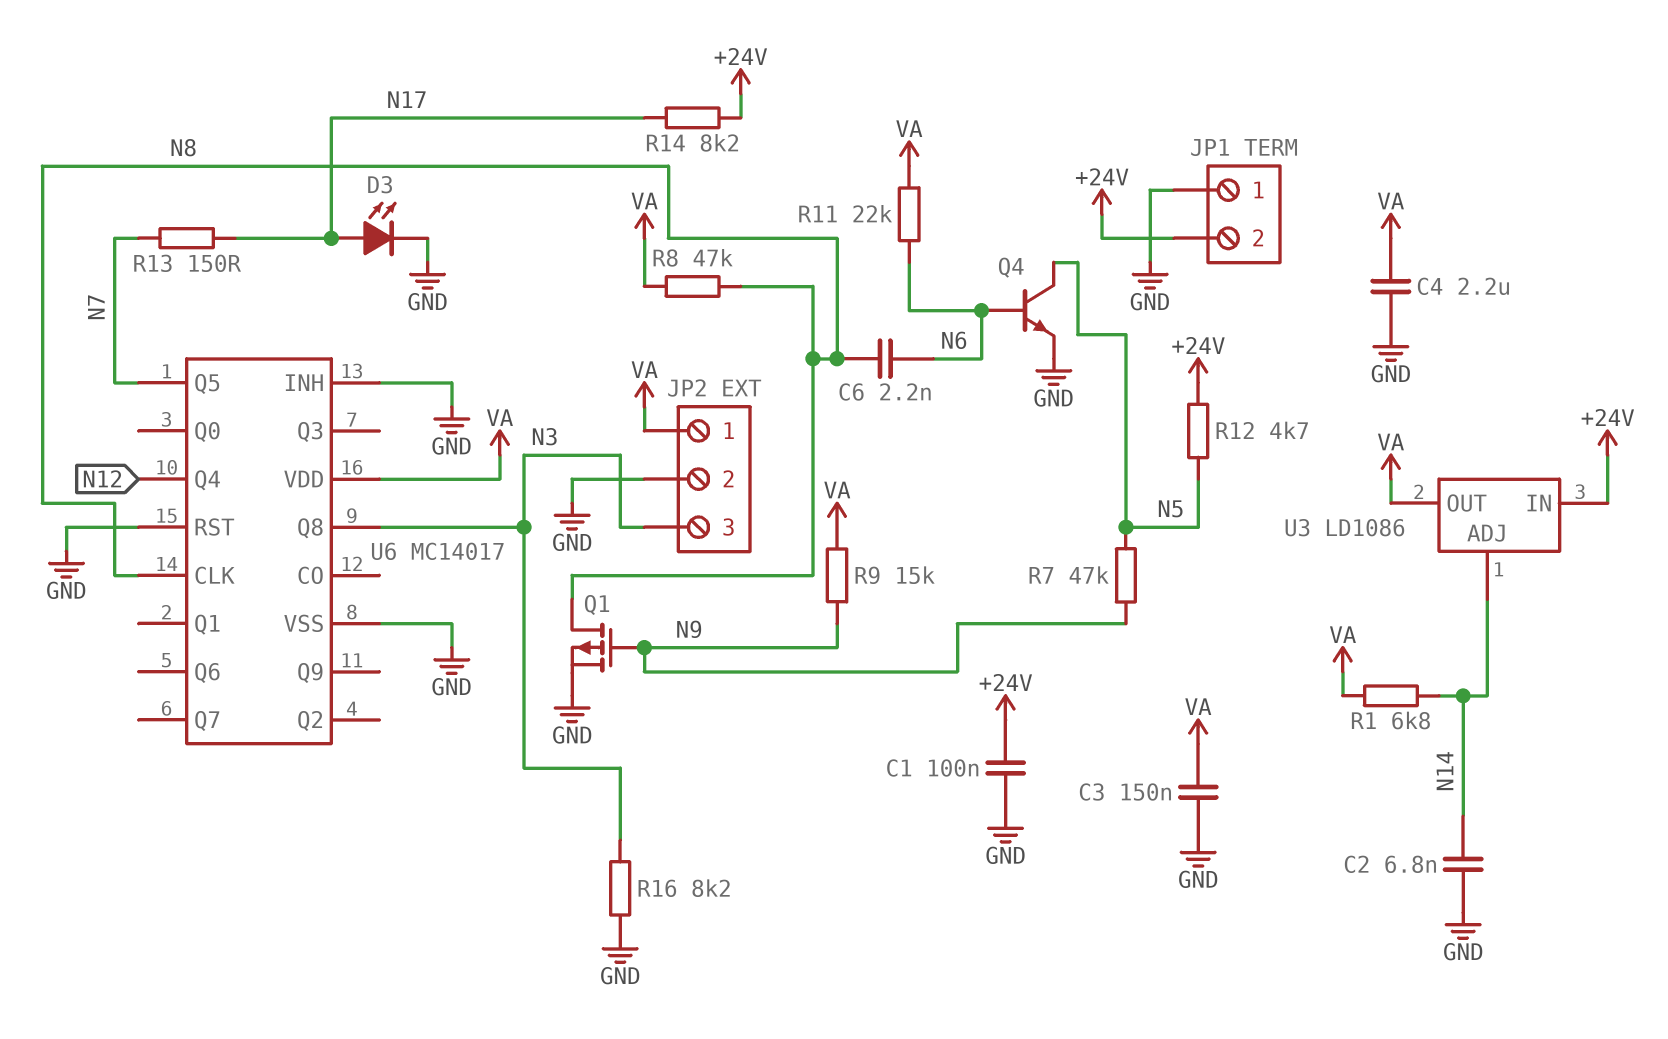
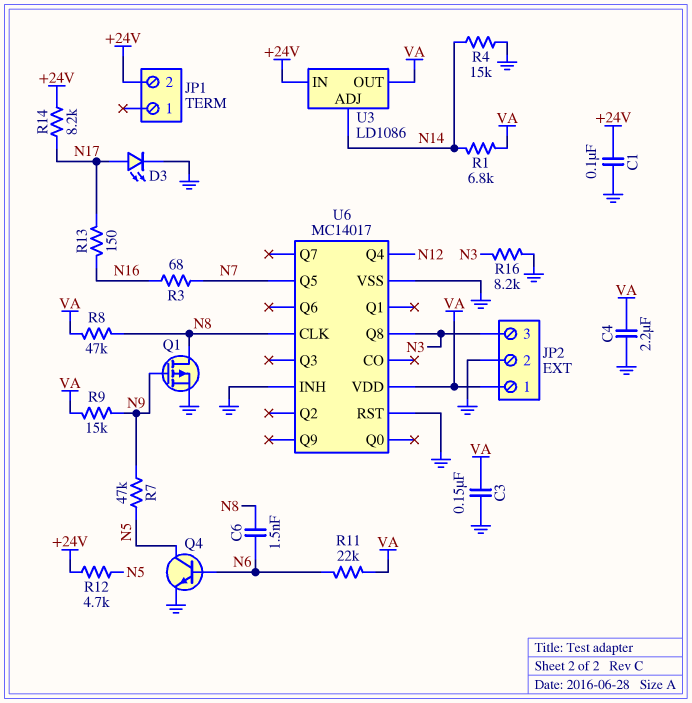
C2: 6.8nF (GND, N14) -> none
C6: 2.2nF (N6, N8) -> 1.5nF (N6, N8)
JP1 pin 1: GND -> none
R3: none -> 68 (N7, N16)
R4: none -> 15k (GND, N14)
R13: 150 (N7, N17) -> 150 (N16, N17)

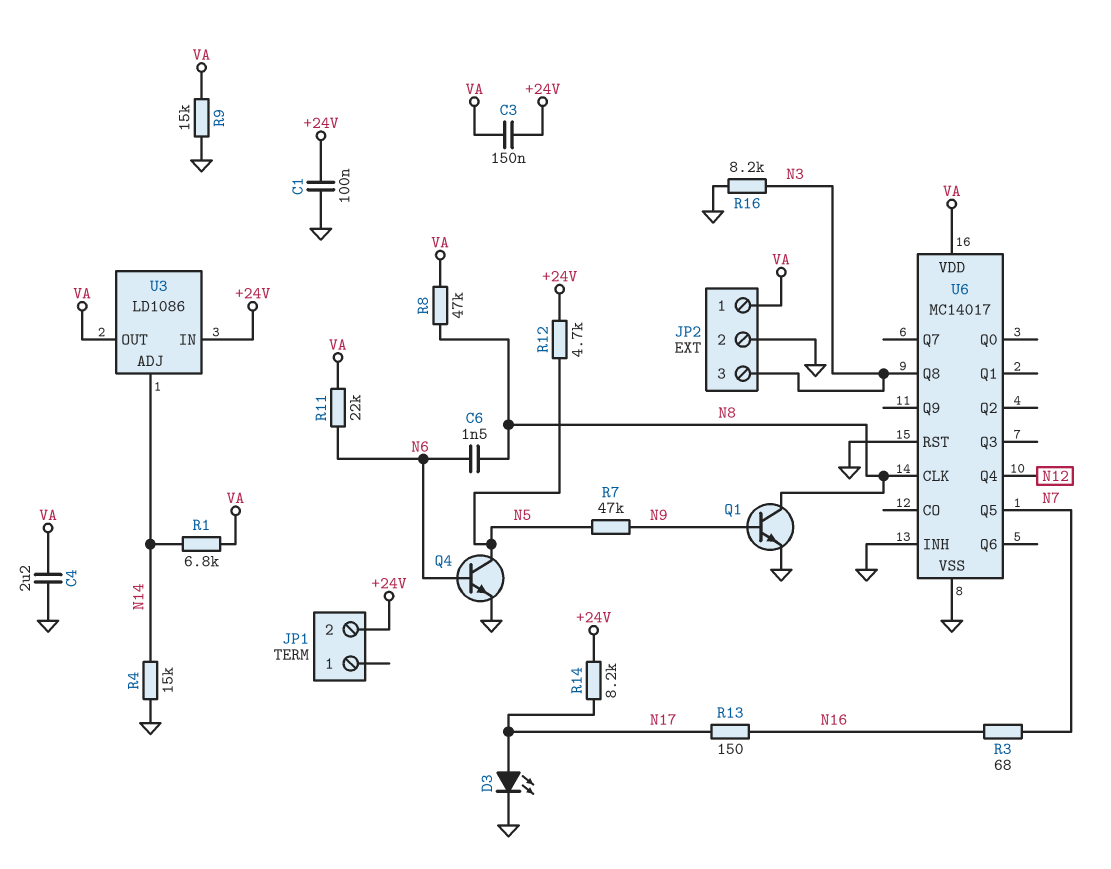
C3: 150nF (GND, VA) -> 150nF (+24V, VA)
Q1: PMOS (G N9, D N8, S GND) -> NPN (B N9, C N8, E GND)
R9: 15k (N9, VA) -> 15k (GND, VA)

